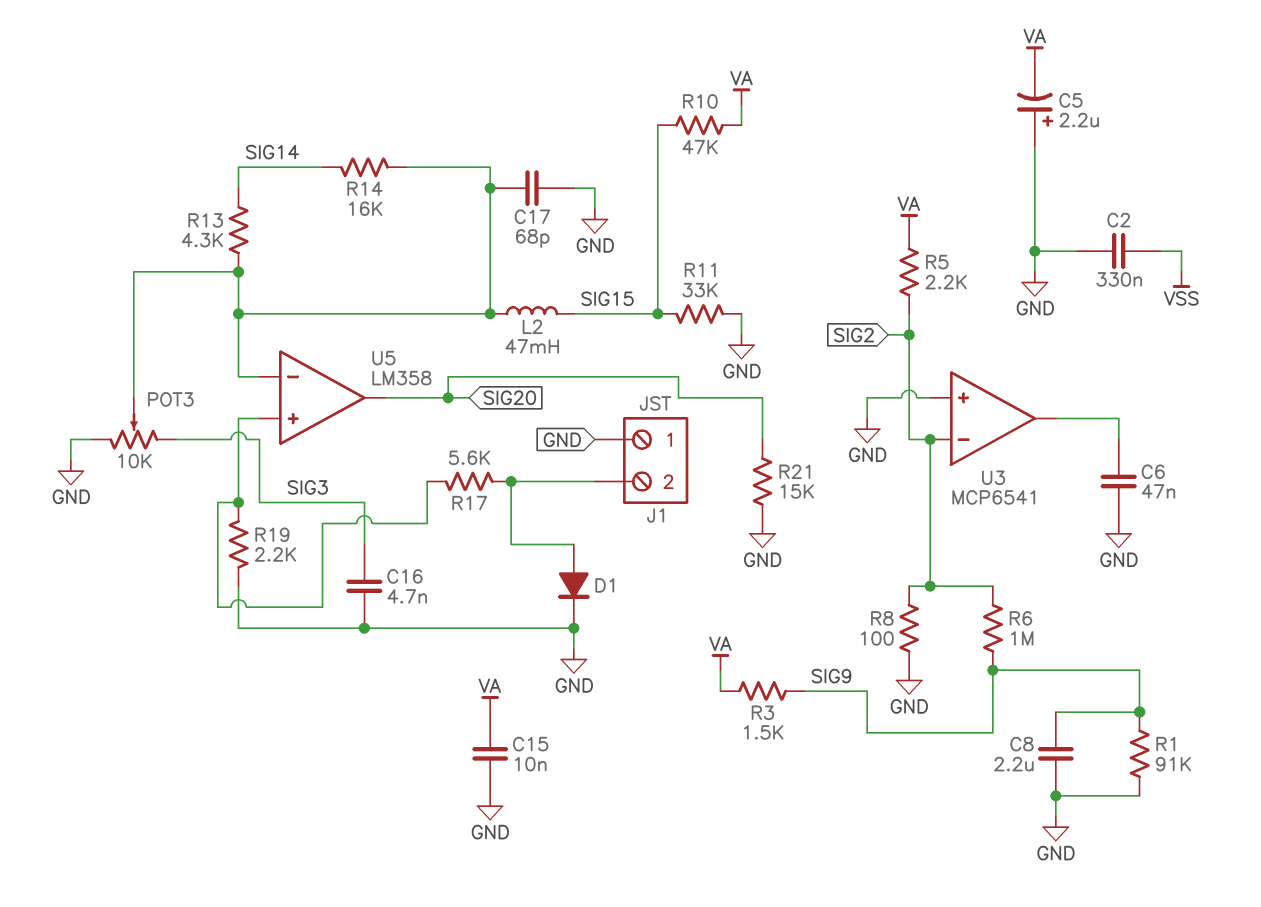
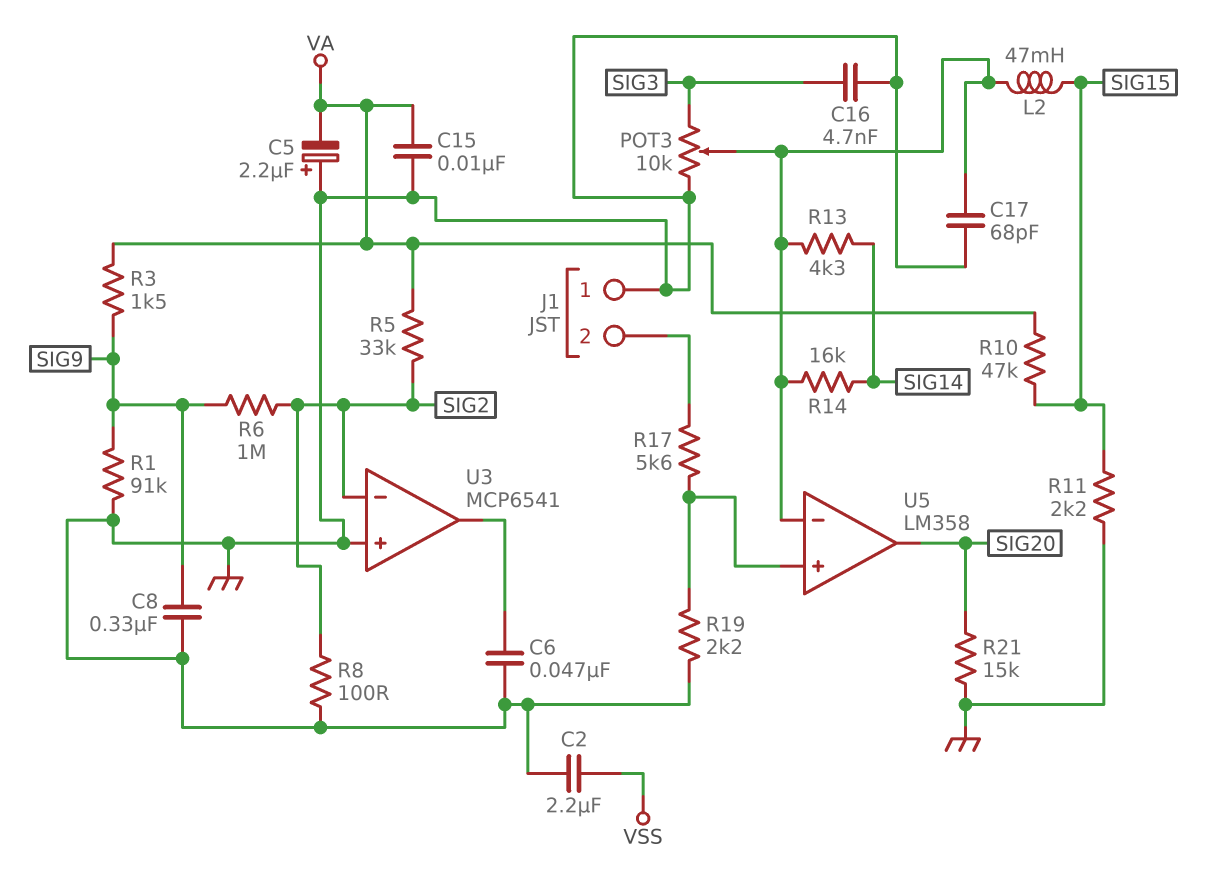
C2: 330nF (GND, VSS) -> 2.2uF (GND, VSS)
C8: 2.2uF (GND, SIG9) -> 330nF (GND, SIG9)
D1: diode (A J1/2, K GND) -> none
R5: 2.2k (SIG2, VA) -> 33k (SIG2, VA)
R11: 33k (GND, SIG15) -> 2.2k (GND, SIG15)

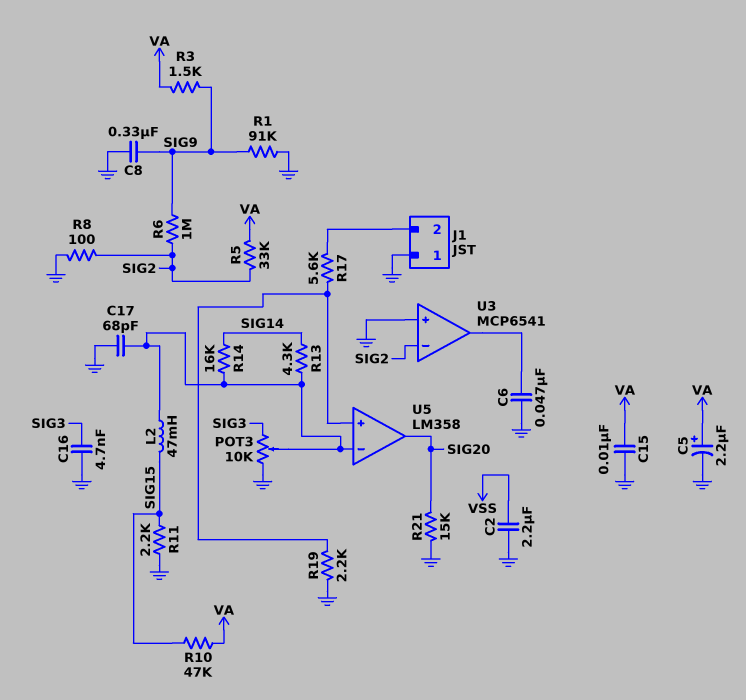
C5: 2.2uF (plus GND, minus VA) -> 2.2uF (plus VA, minus GND)

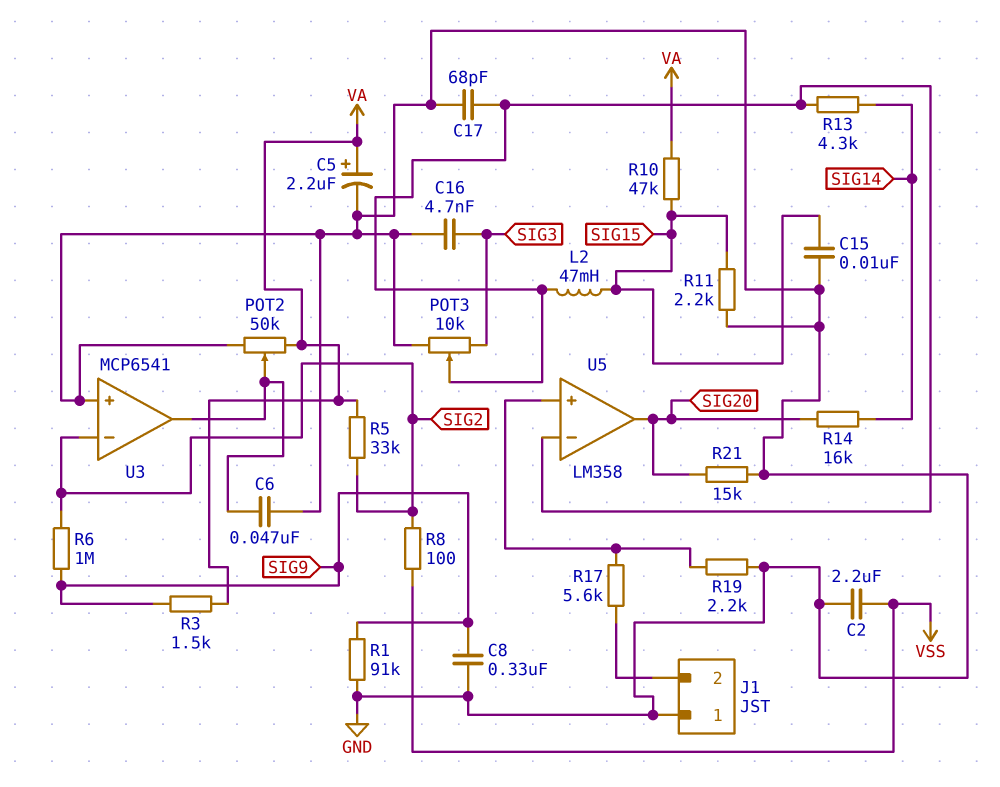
C15: 10nF (GND, VA) -> 10nF (GND, SIG15)
POT2: none -> 50k (GND, VA, wiper U3/out)
R8: 100 (GND, SIG2) -> 100 (SIG2, VSS)
R14: 16k (SIG14, U5/in-) -> 16k (SIG14, SIG20)

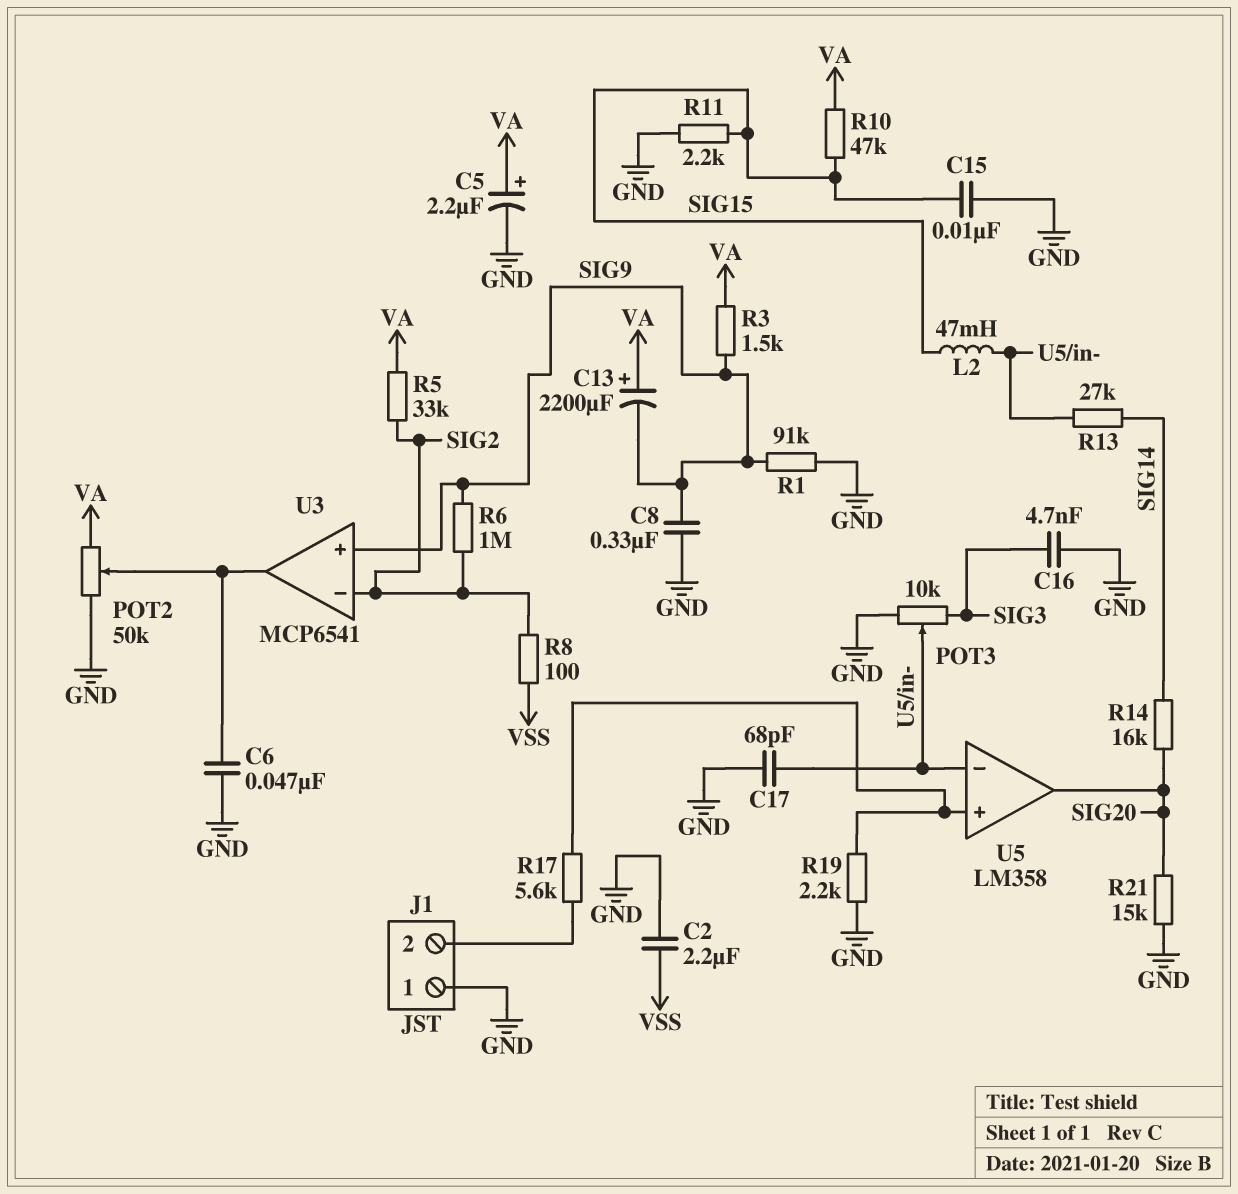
C13: none -> 2200uF (plus VA, minus SIG9)
R13: 4.3k (SIG14, U5/in-) -> 27k (SIG14, U5/in-)
U3 pin in+: GND -> SIG9

